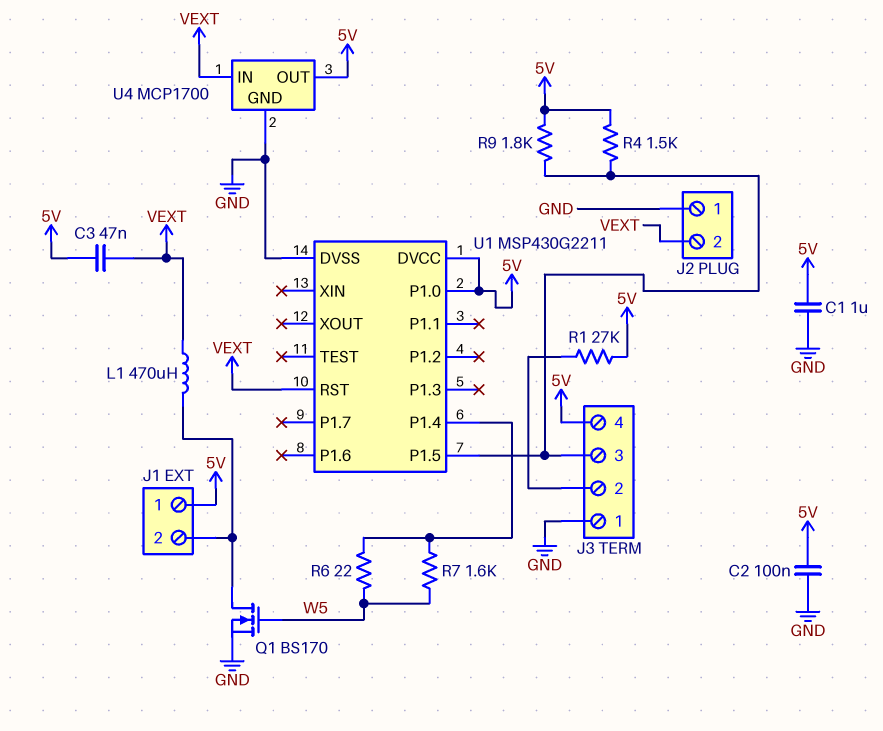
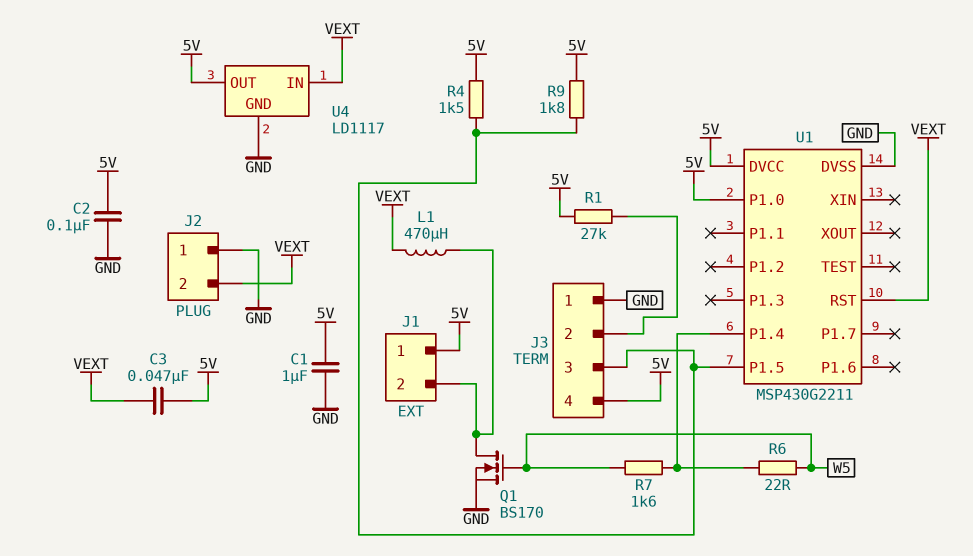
U4: MCP1700 -> LD1117

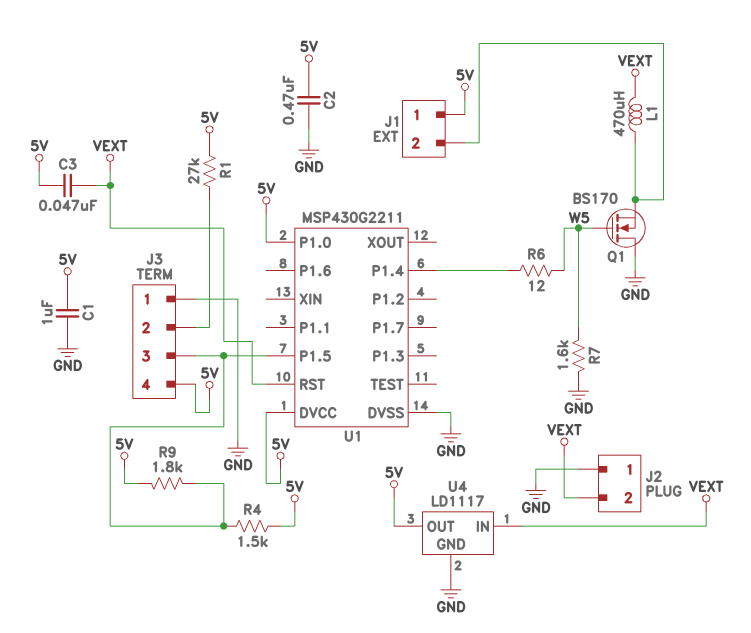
C2: 100nF (5V, GND) -> 470nF (5V, GND)
Q1: NMOS BS170 (G W5, D J1/2, S GND) -> NMOS BS170 (G W5, D GND, S J1/2)
R6: 22 (U1/P1.4, W5) -> 12 (U1/P1.4, W5)
R7: 1.6k (U1/P1.4, W5) -> 1.6k (GND, W5)

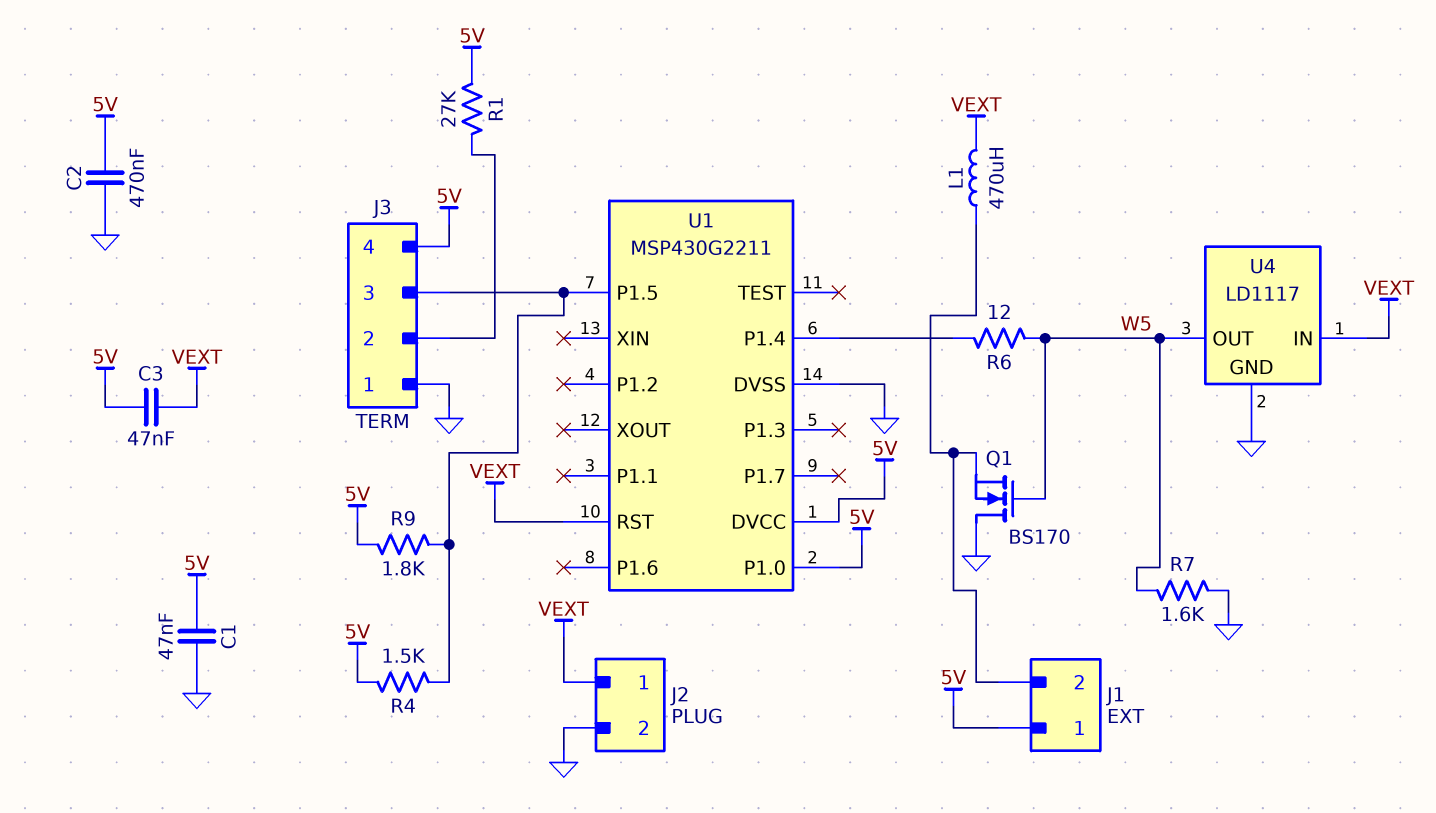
C1: 1uF (5V, GND) -> 47nF (5V, GND)
J2 pin 1: GND -> VEXT
J2 pin 2: VEXT -> GND
U4 pin OUT: 5V -> W5

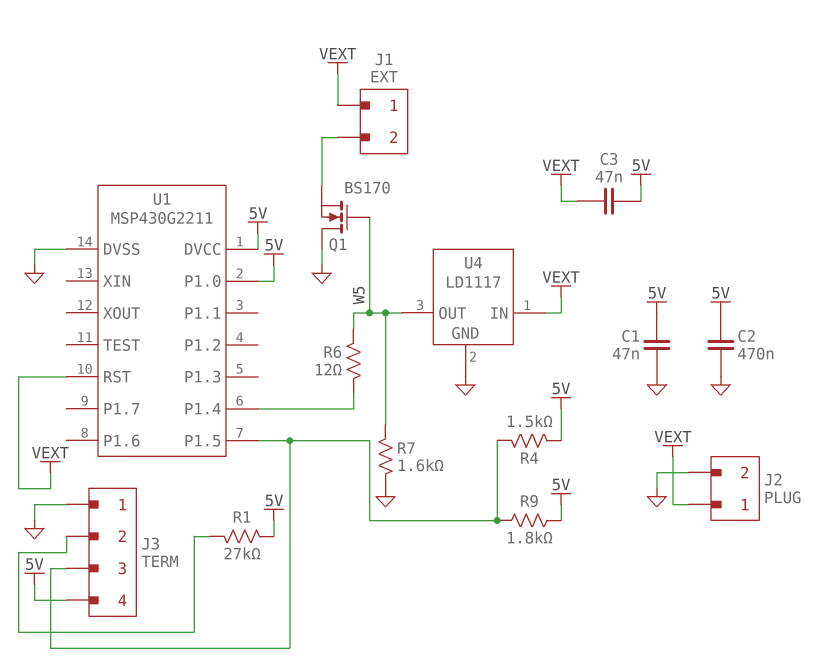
J1 pin 1: 5V -> VEXT
L1: 470uH (J1/2, VEXT) -> none

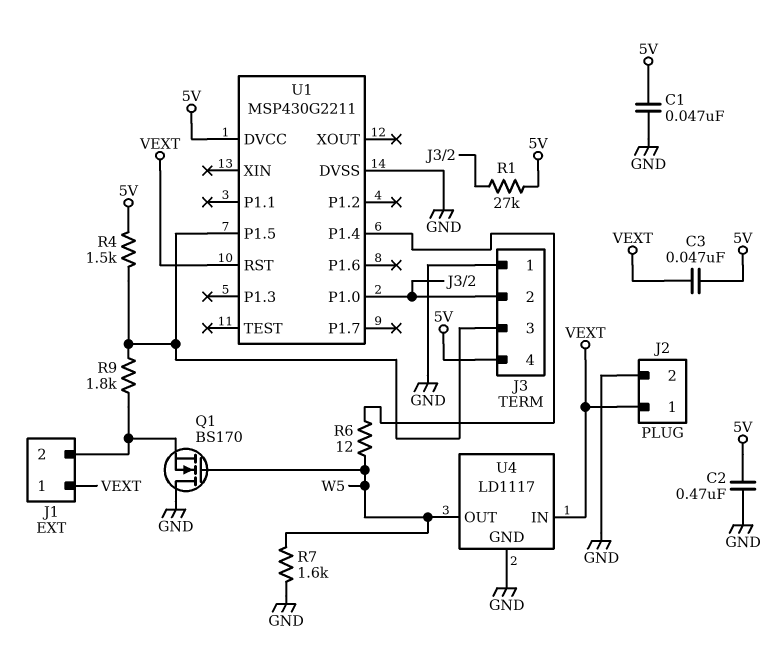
R9: 1.8k (5V, J3/3) -> 1.8k (J1/2, J3/3)
U1 pin P1.0: 5V -> J3/2

